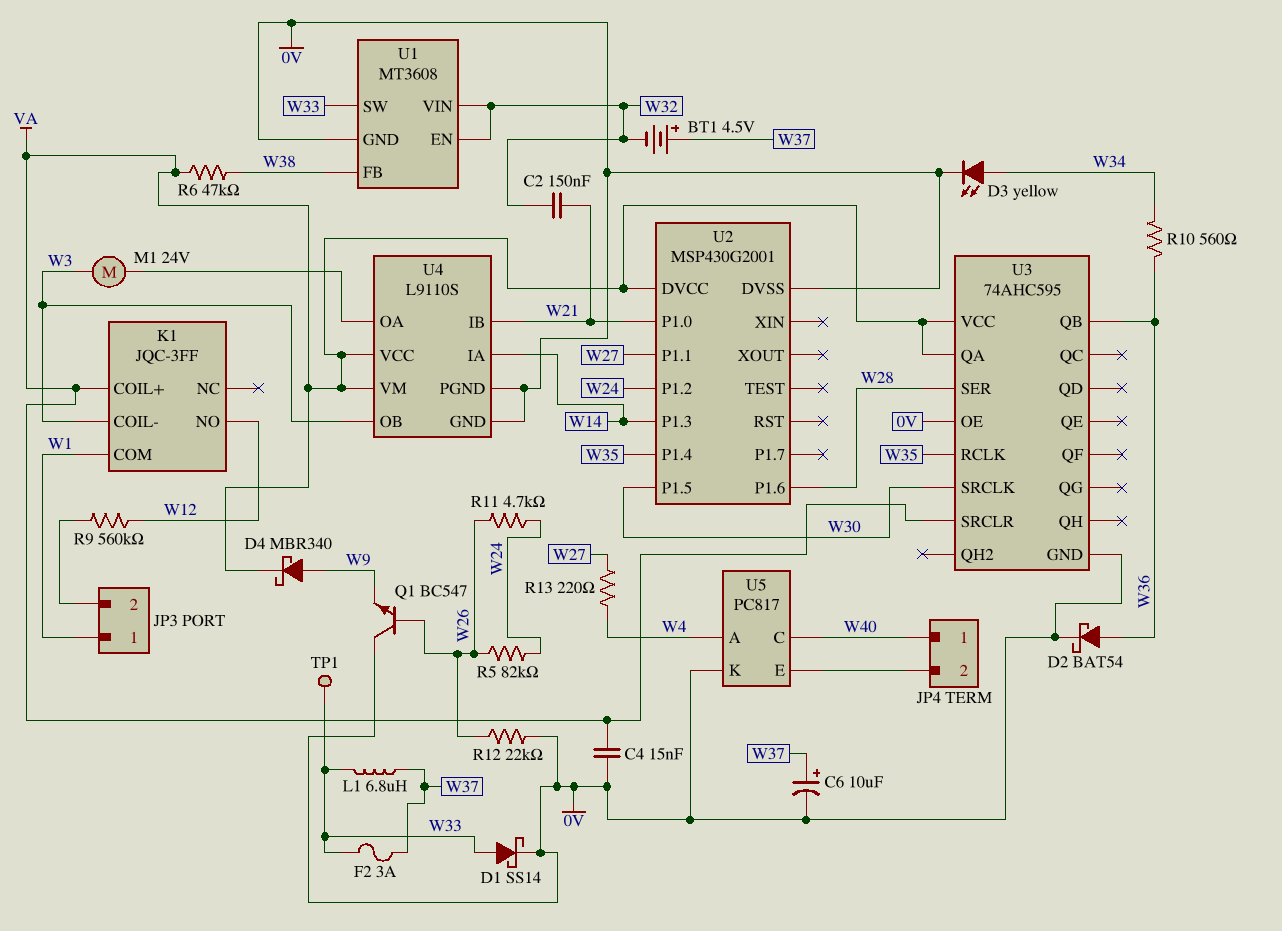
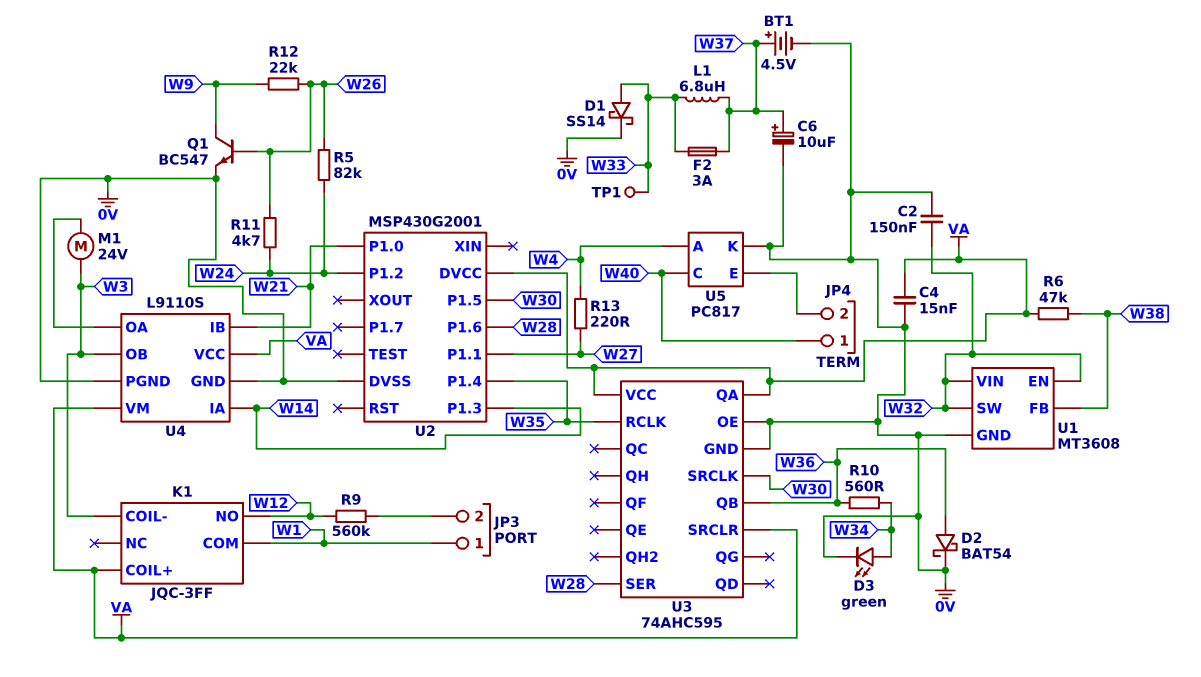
BT1: 4.5V (plus W37, minus W32) -> 4.5V (plus W37, minus 0V)
C2: 150nF (W21, W32) -> 150nF (0V, W32)
D3: LED yellow (A W34, K 0V) -> LED green (A W34, K 0V)
D4: schottky MBR340 (A W9, K VA) -> none
Q1: NPN BC547 (B W26, C 0V, E W9) -> NPN BC547 (B W26, C W9, E 0V)
R12: 22k (0V, W26) -> 22k (W9, W26)
U1 pin SW: W33 -> W32

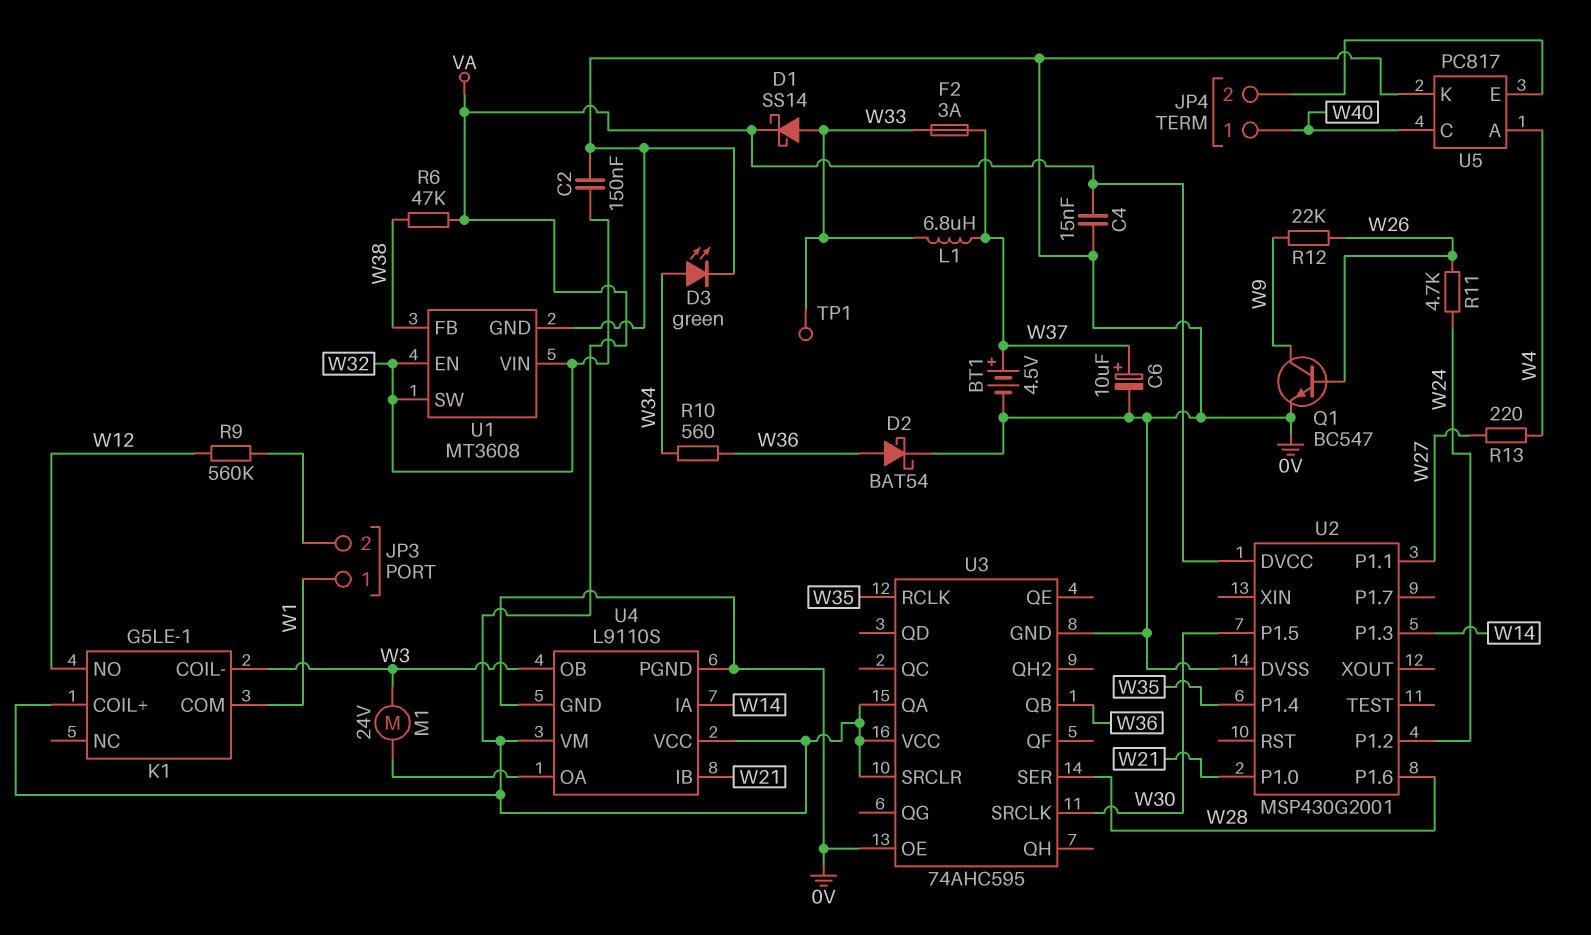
D1: schottky SS14 (A W33, K 0V) -> schottky SS14 (A W33, K VA)
K1: JQC-3FF -> G5LE-1
R5: 82k (W24, W26) -> none

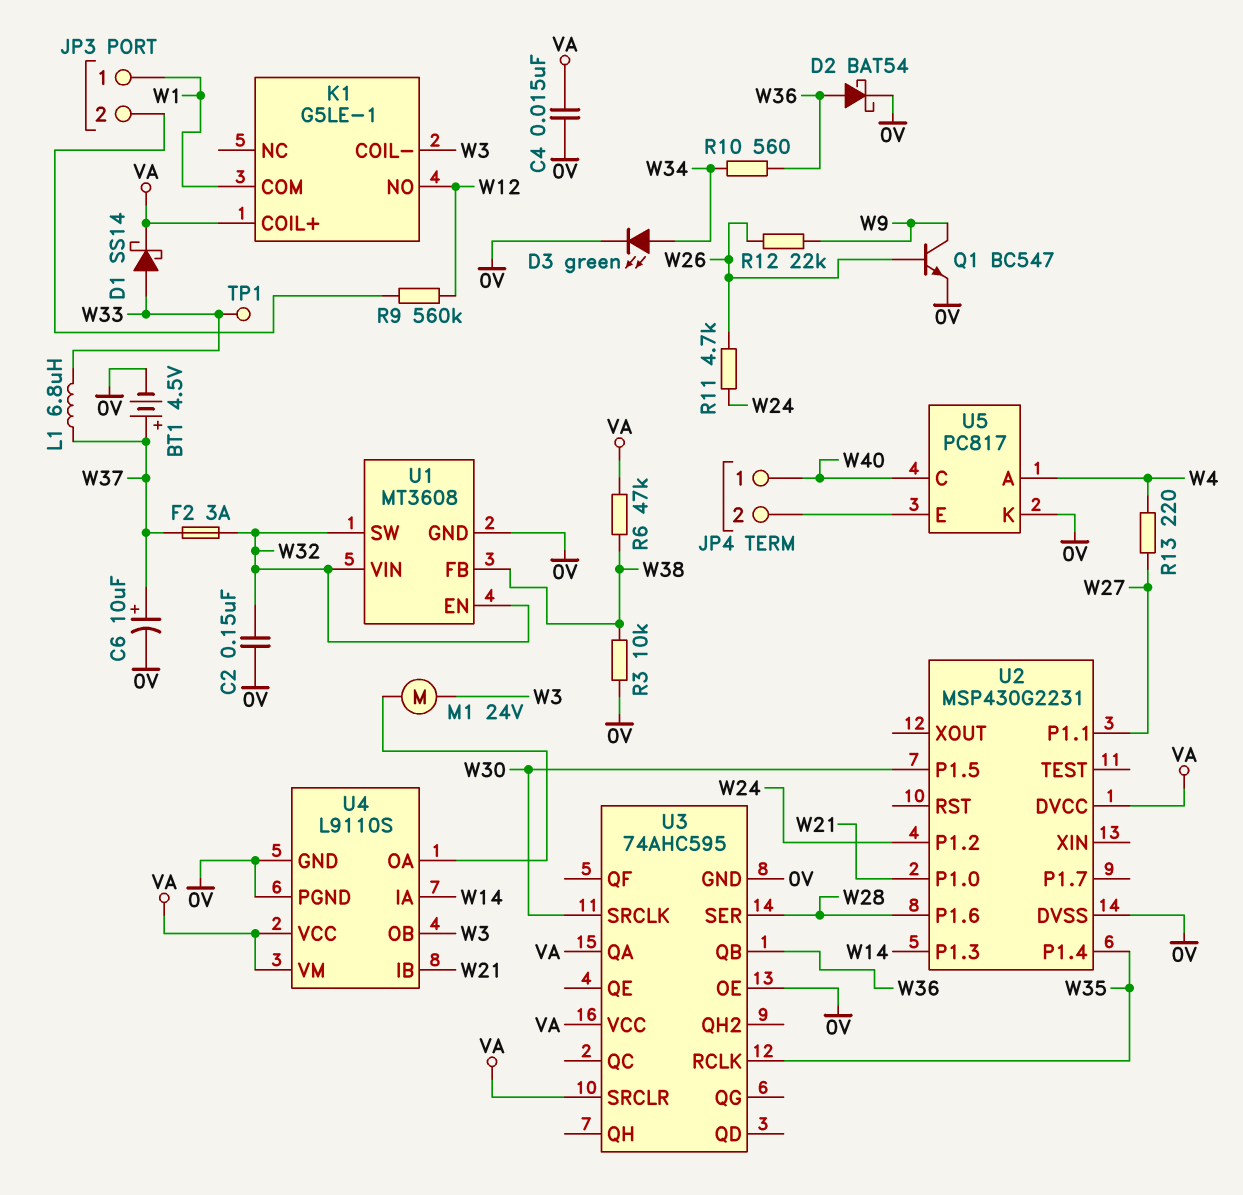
F2: 3A (W33, W37) -> 3A (W32, W37)
R3: none -> 10k (0V, W38)
U2: MSP430G2001 -> MSP430G2231

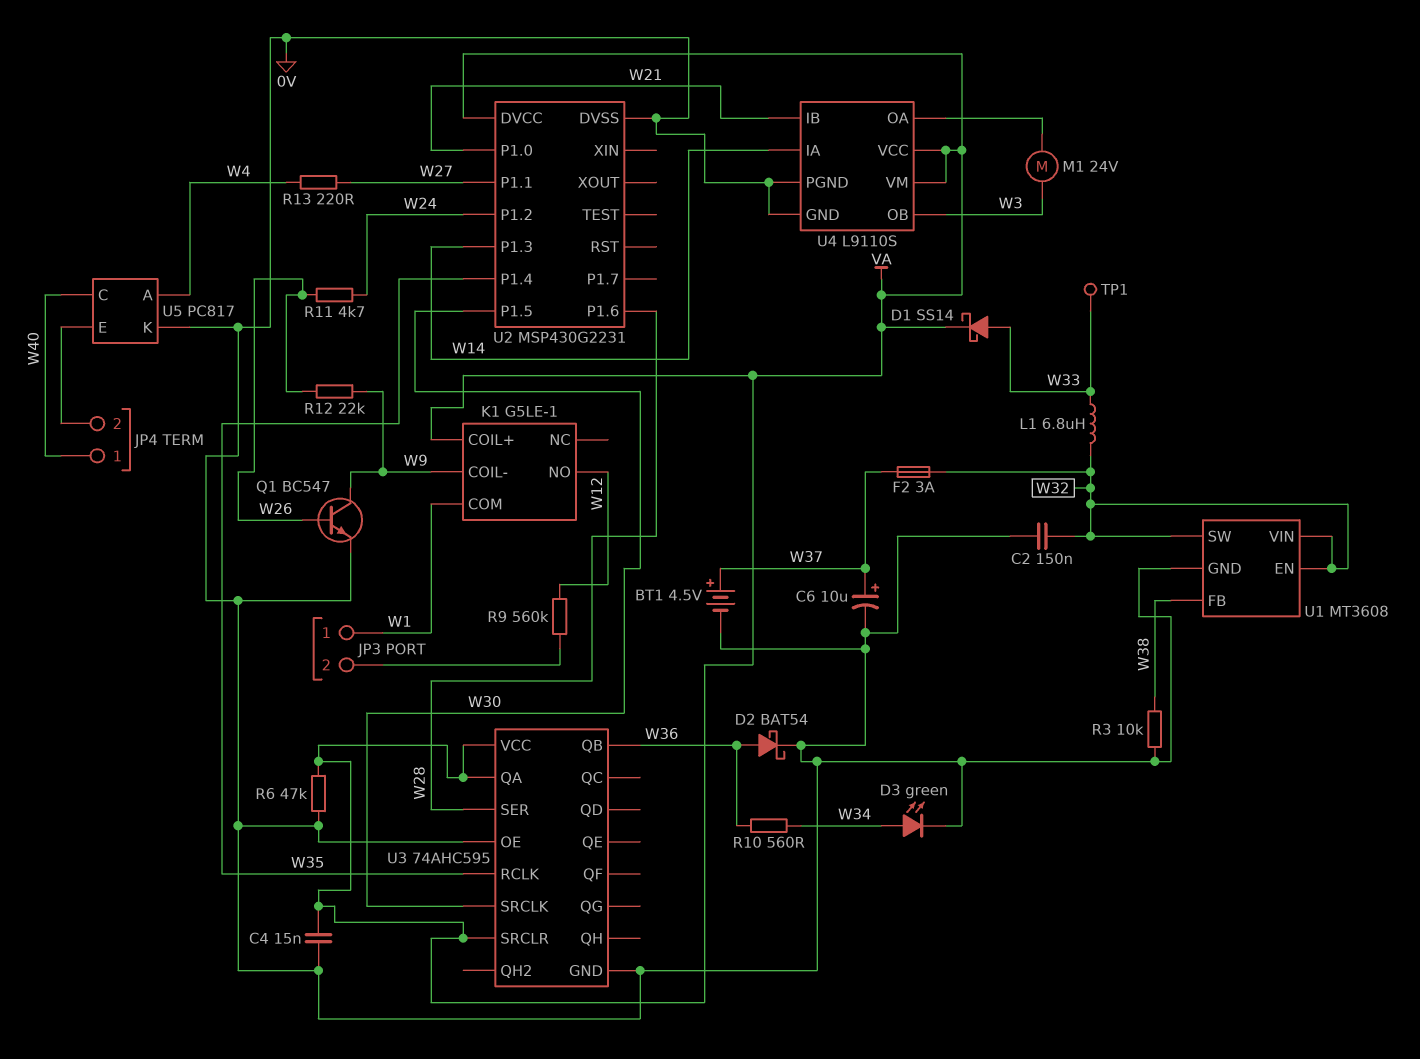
K1 pin COIL-: W3 -> W9
L1: 6.8uH (W33, W37) -> 6.8uH (W32, W33)
R6: 47k (VA, W38) -> 47k (0V, VA)

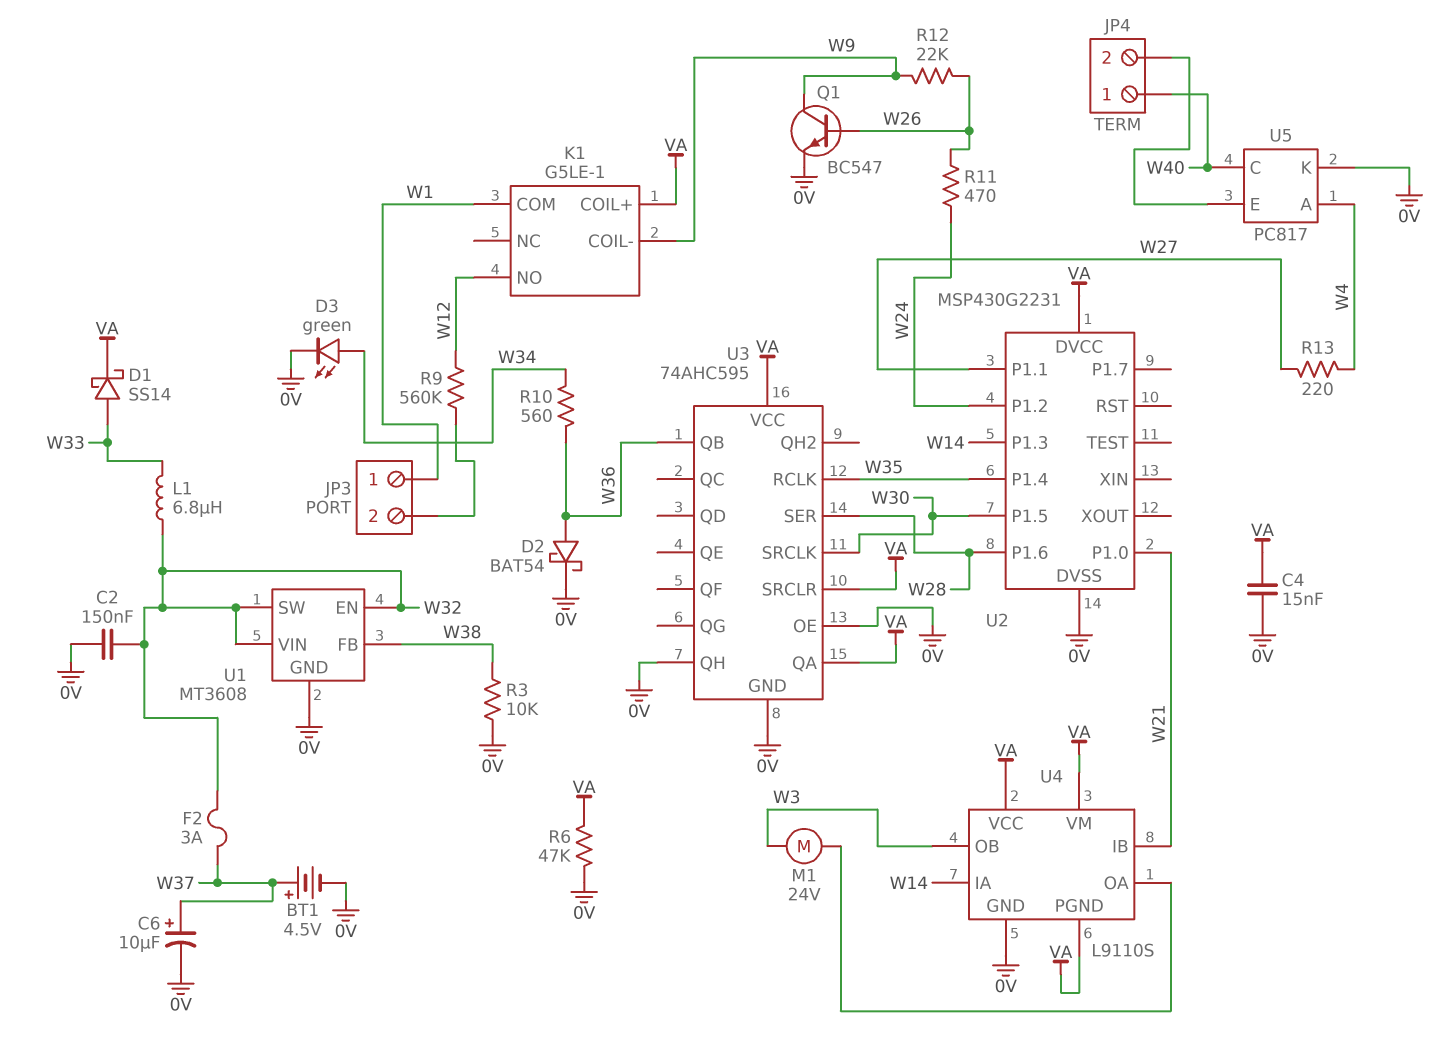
R11: 4.7k (W24, W26) -> 470 (W24, W26)
TP1: test point (W33) -> none
U3 pin QH: none -> 0V
U4 pin PGND: 0V -> VA

